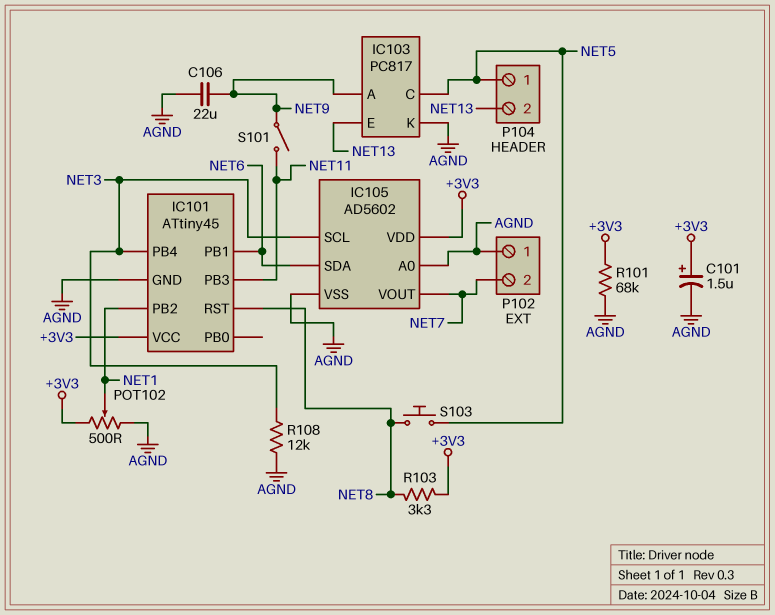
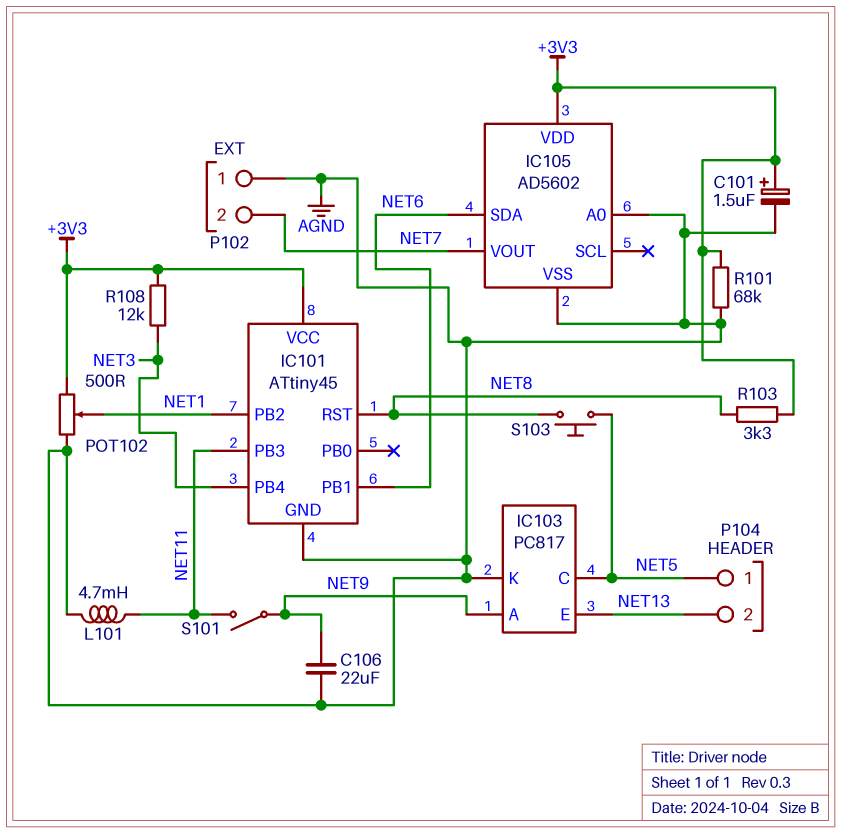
IC105 pin SCL: NET3 -> none
L101: none -> 4.7mH (AGND, NET11)
R108: 12k (AGND, NET3) -> 12k (+3V3, NET3)

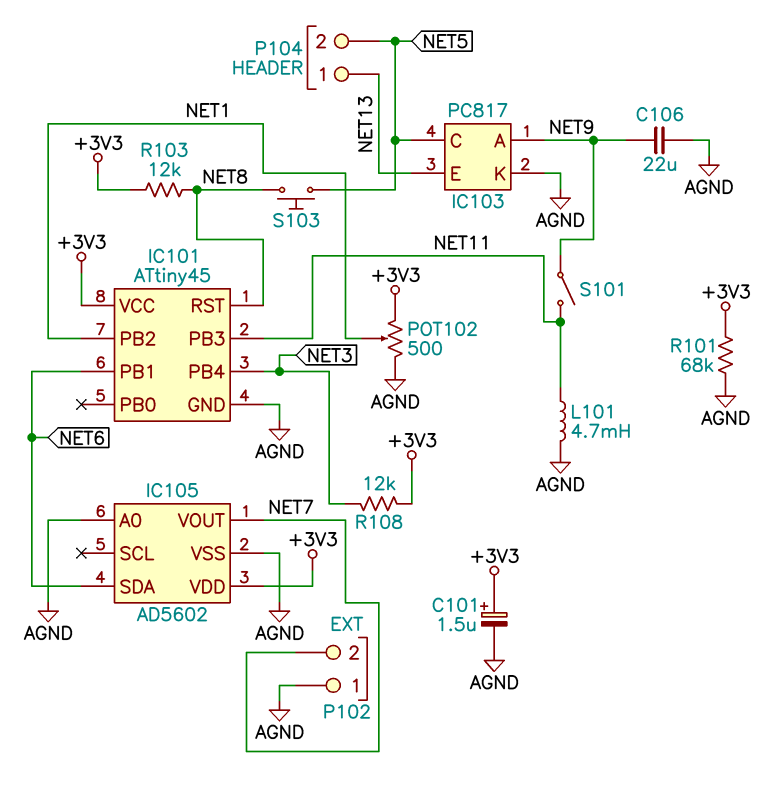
P104 pin 1: NET5 -> NET13
P104 pin 2: NET13 -> NET5
R103: 3.3k (+3V3, NET8) -> 12k (+3V3, NET8)

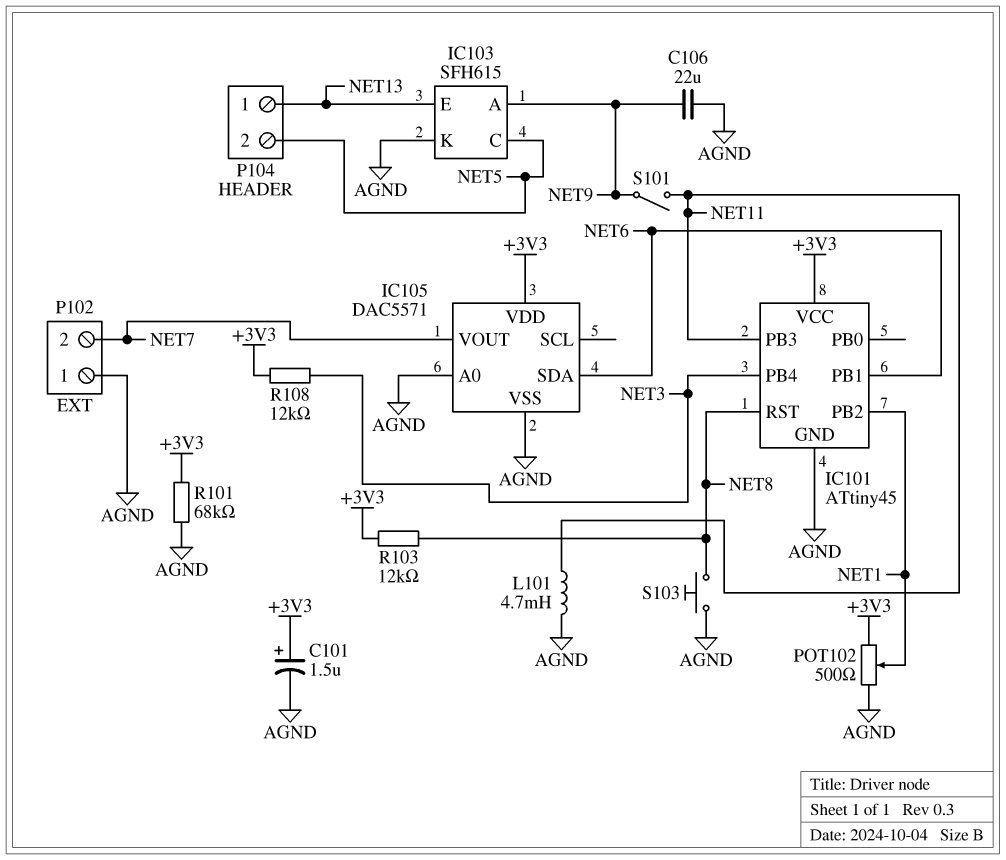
IC103: PC817 -> SFH615
IC105: AD5602 -> DAC5571
S103: button (NET5, NET8) -> button (AGND, NET8)

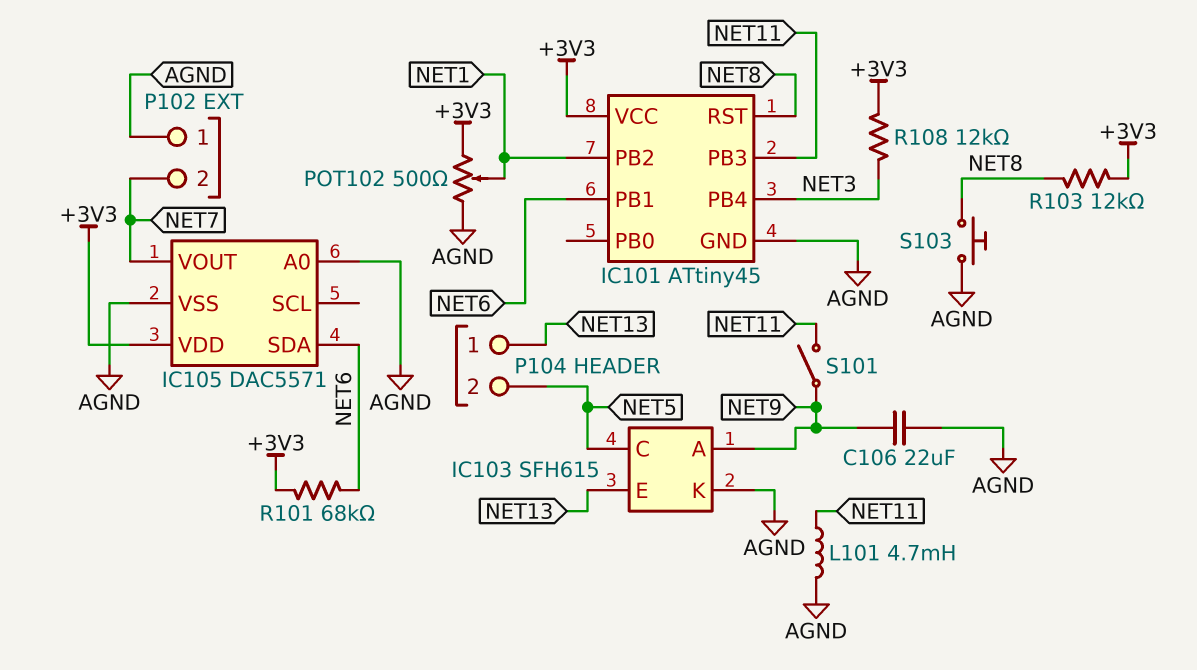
C101: 1.5uF (plus +3V3, minus AGND) -> none
R101: 68k (+3V3, AGND) -> 68k (+3V3, NET6)

